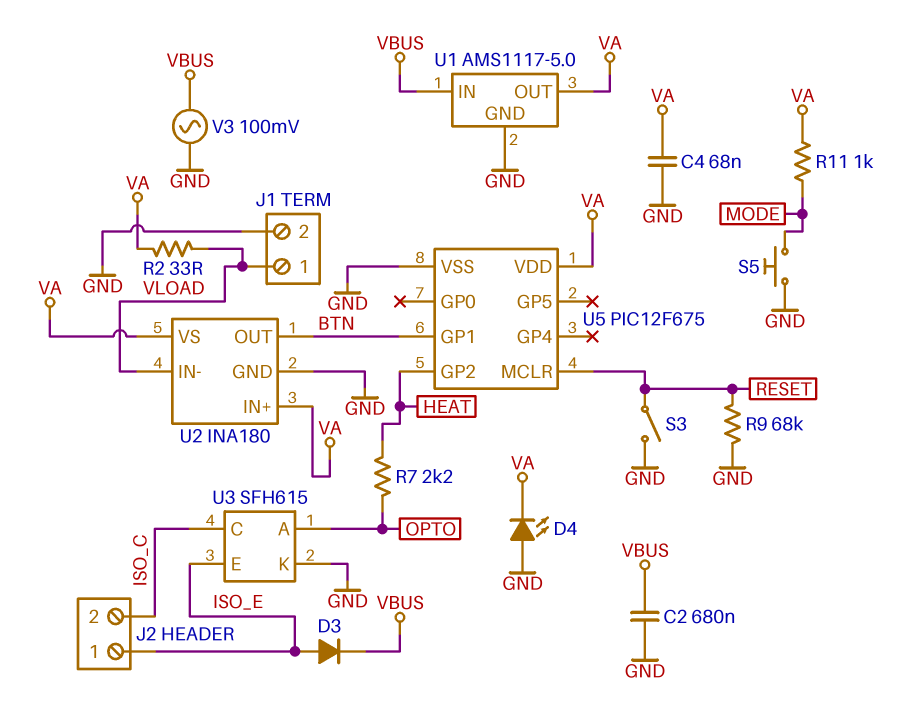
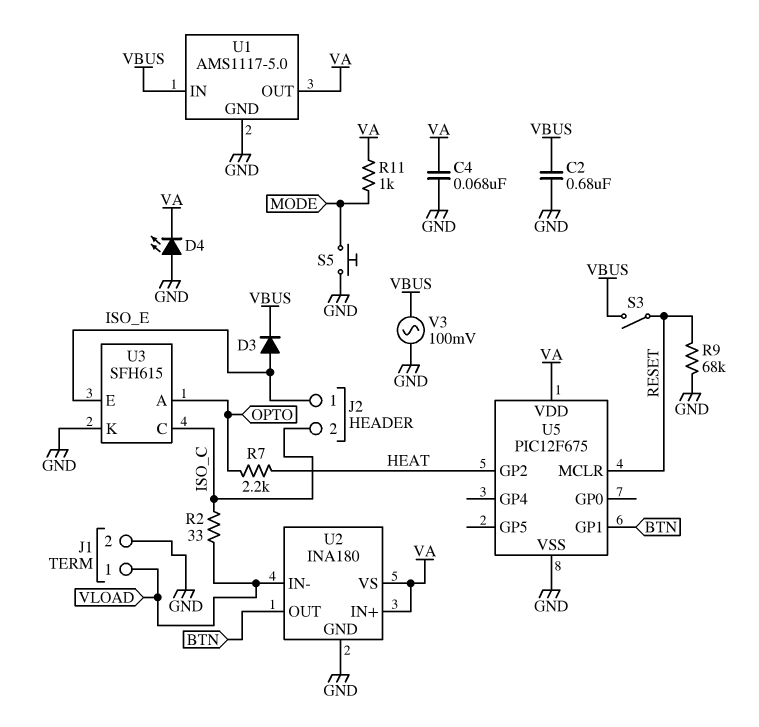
R2: 33 (VA, VLOAD) -> 33 (ISO_C, VLOAD)
S3: switch (GND, RESET) -> switch (RESET, VBUS)

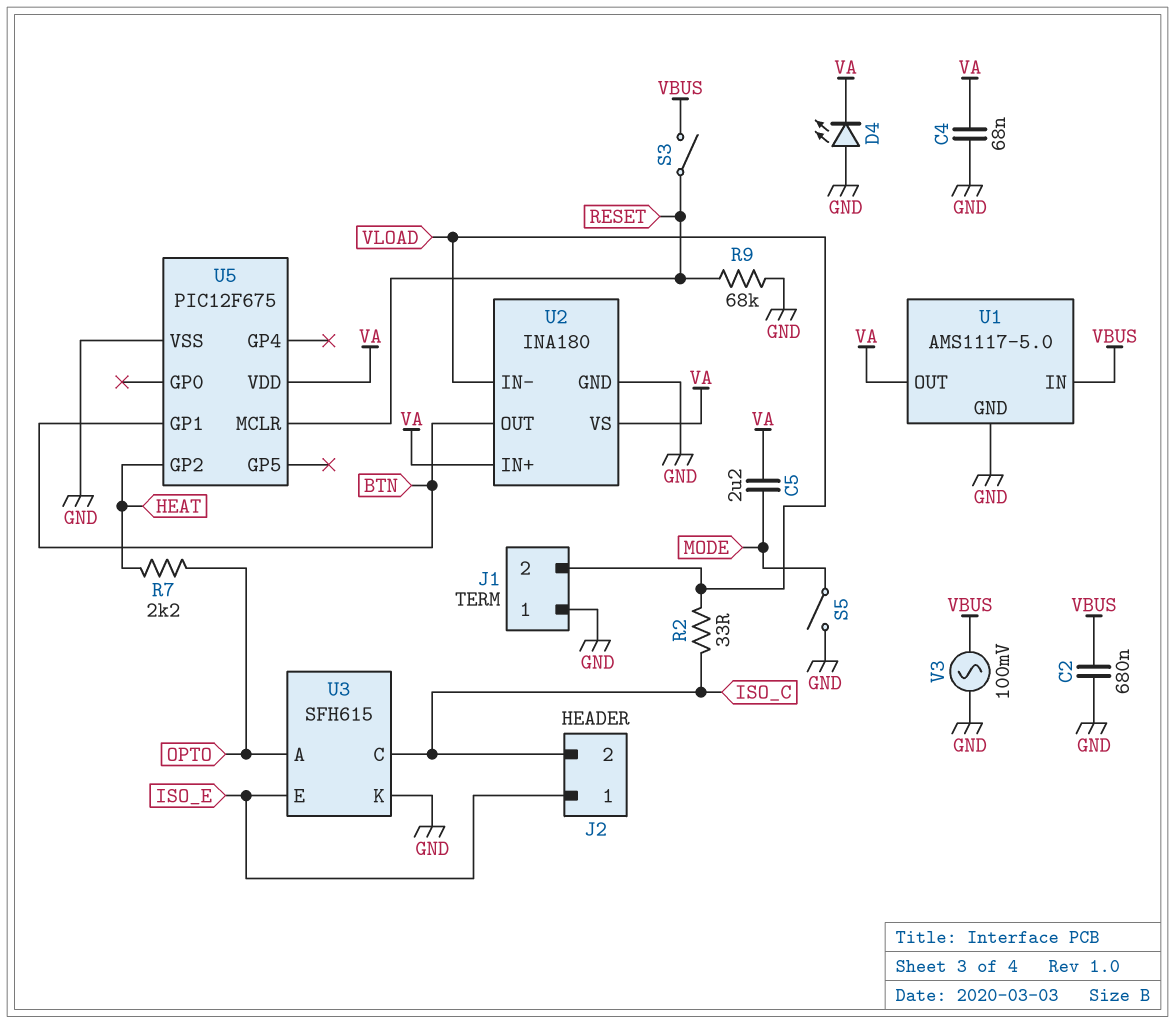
C5: none -> 2.2uF (MODE, VA)
D3: diode (A ISO_E, K VBUS) -> none
J1 pin 1: VLOAD -> GND
J1 pin 2: GND -> VLOAD
R11: 1k (MODE, VA) -> none
S5: button (GND, MODE) -> switch (GND, MODE)

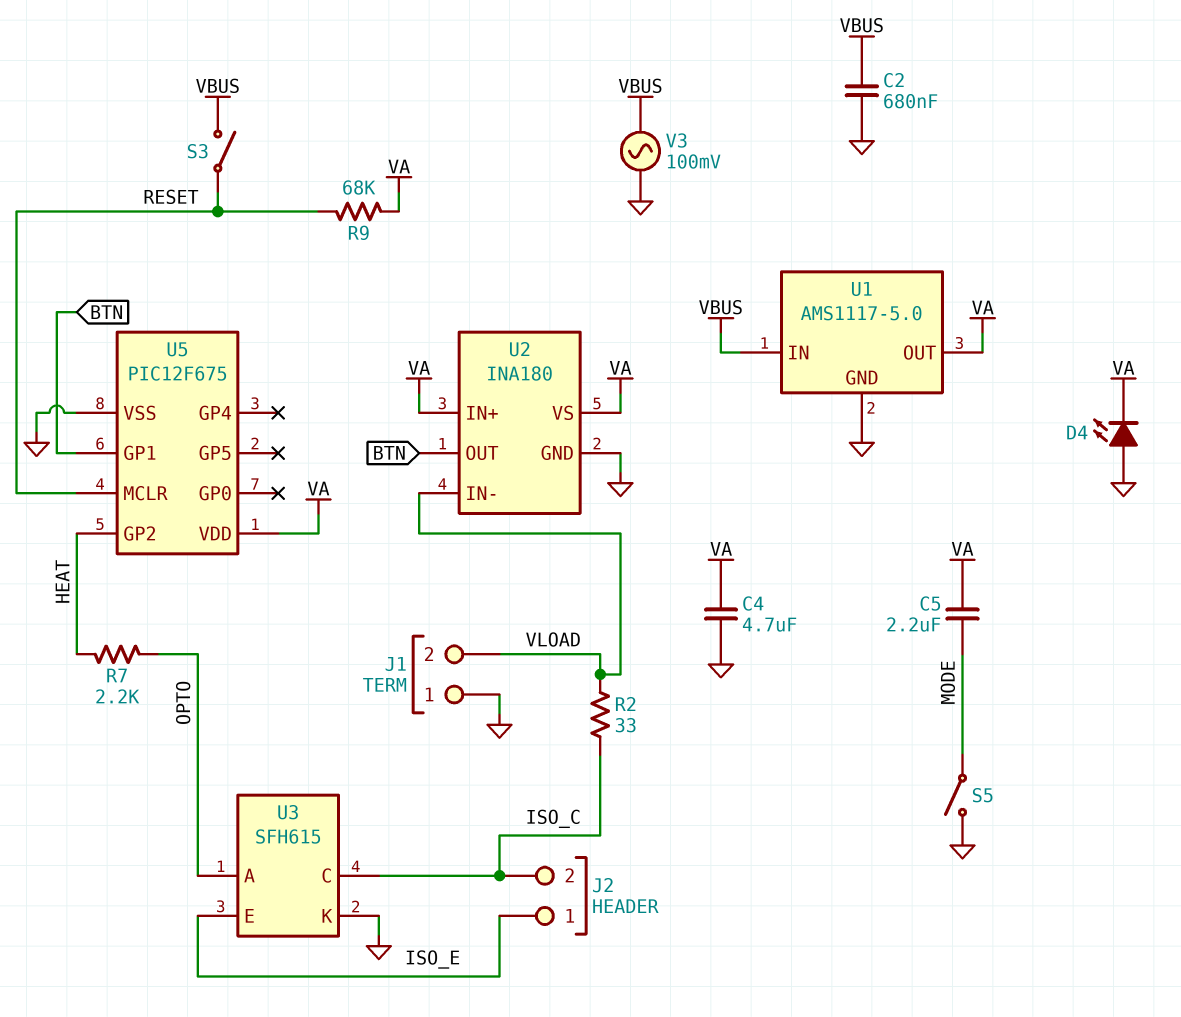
C4: 68nF (GND, VA) -> 4.7uF (GND, VA)
R9: 68k (GND, RESET) -> 68k (RESET, VA)

